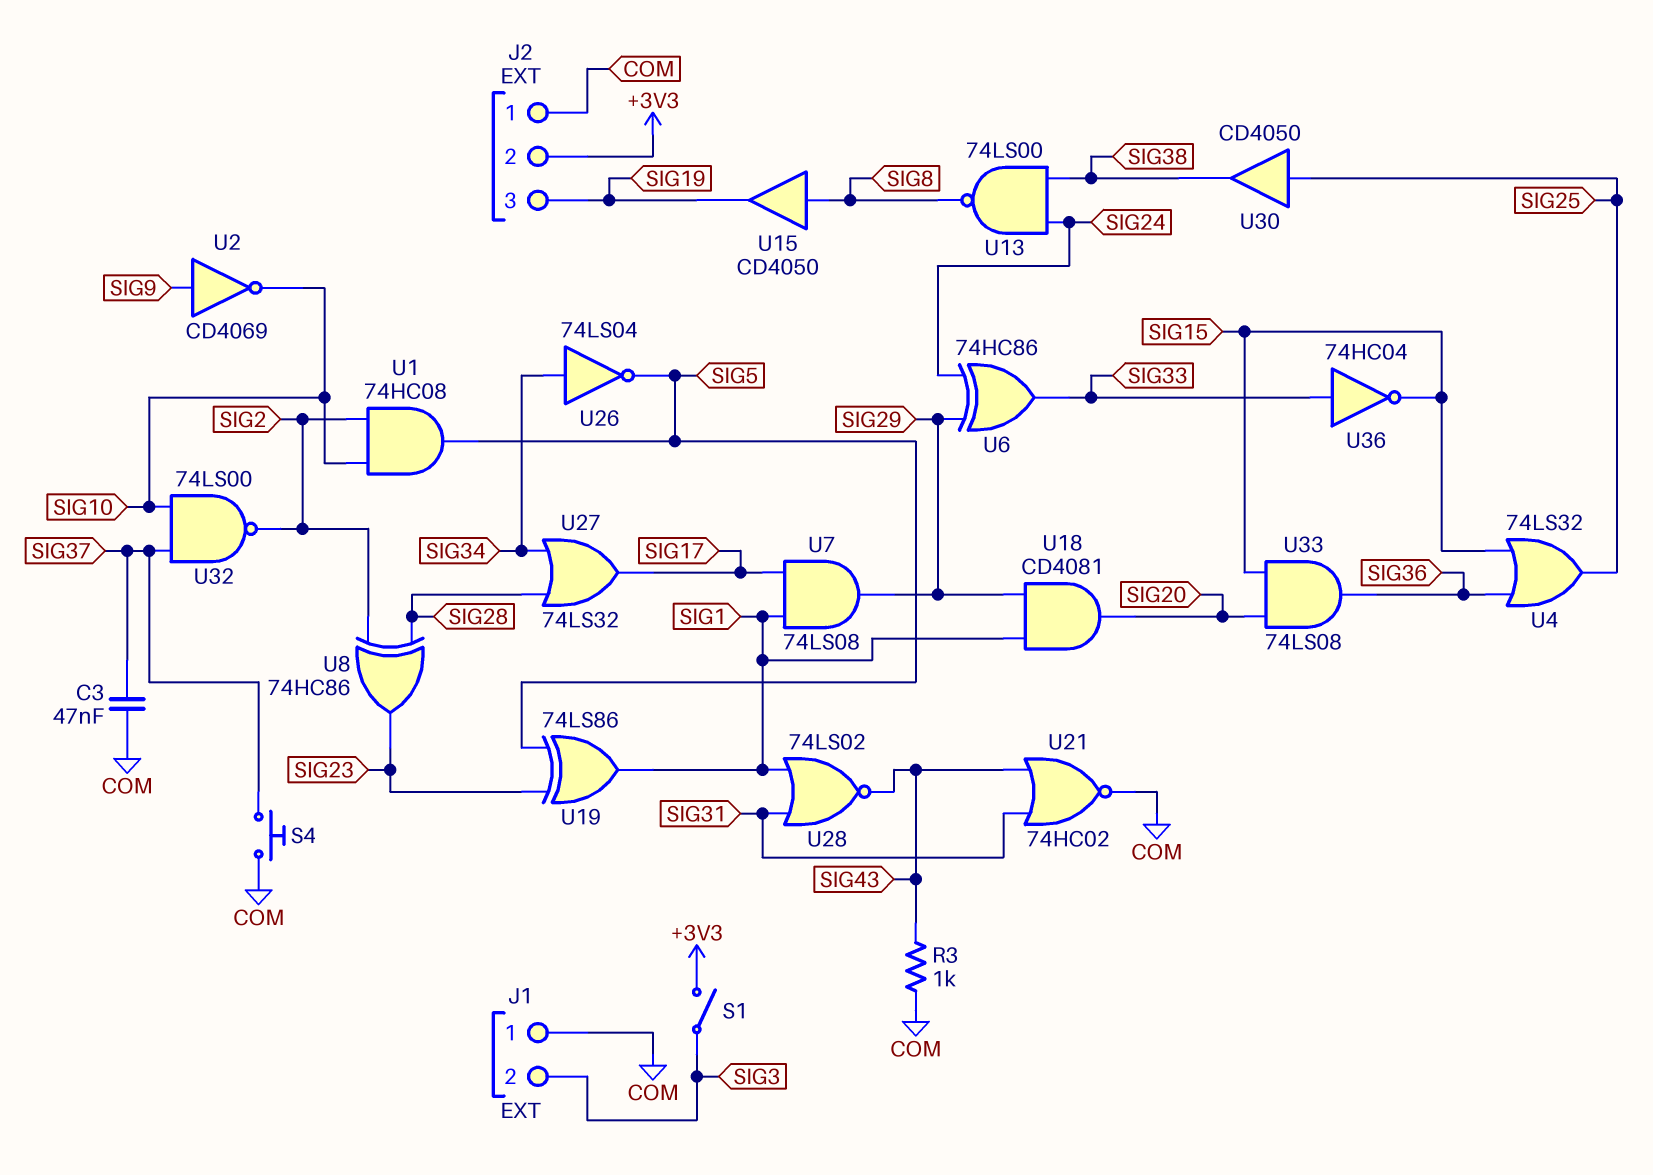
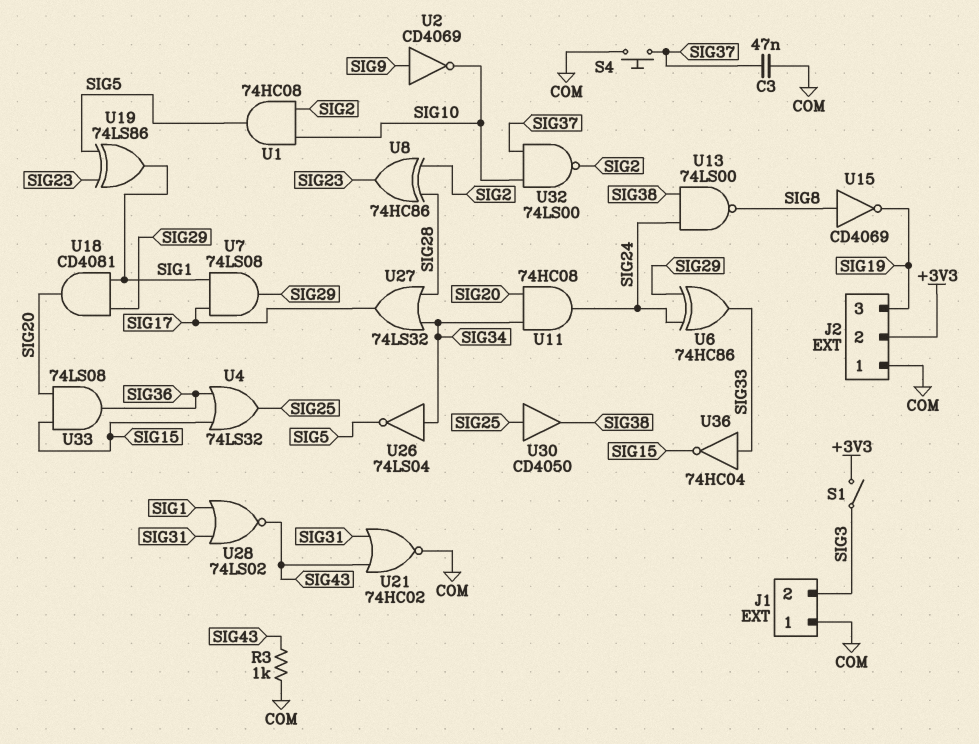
U11: none -> AND 74HC08 (in SIG20, in SIG34, out SIG24)
U15: buffer CD4050 (in SIG8, out SIG19) -> NOT CD4069 (in SIG8, out SIG19)

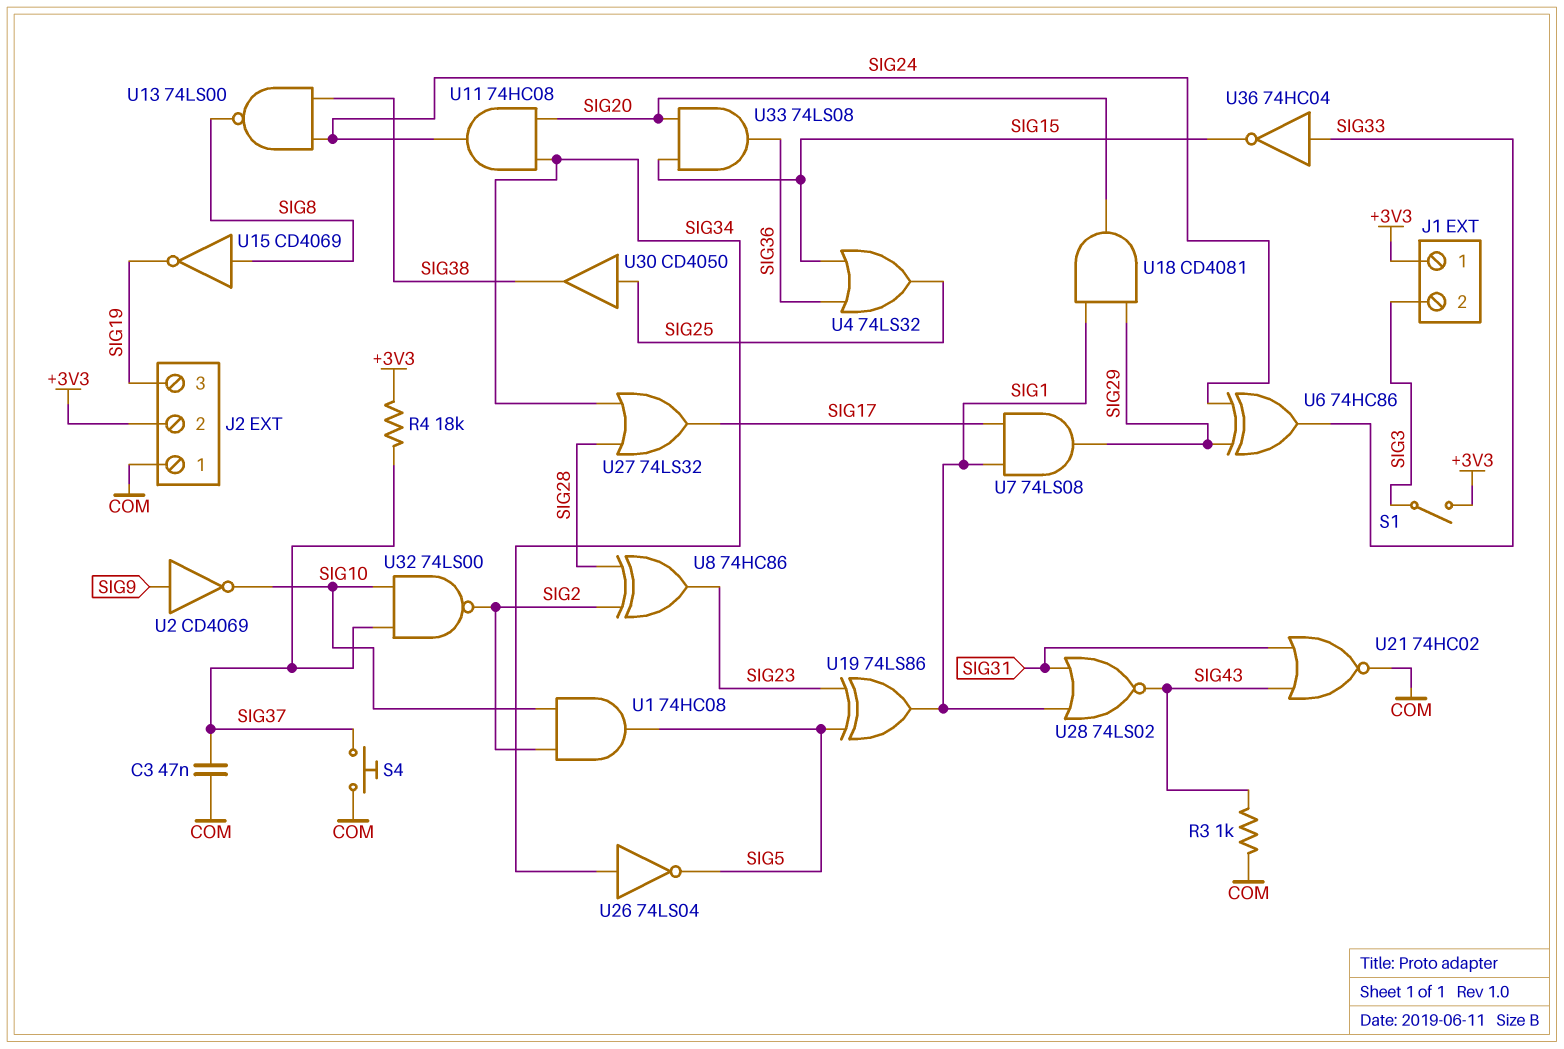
J1 pin 1: COM -> +3V3
R4: none -> 18k (+3V3, SIG37)

